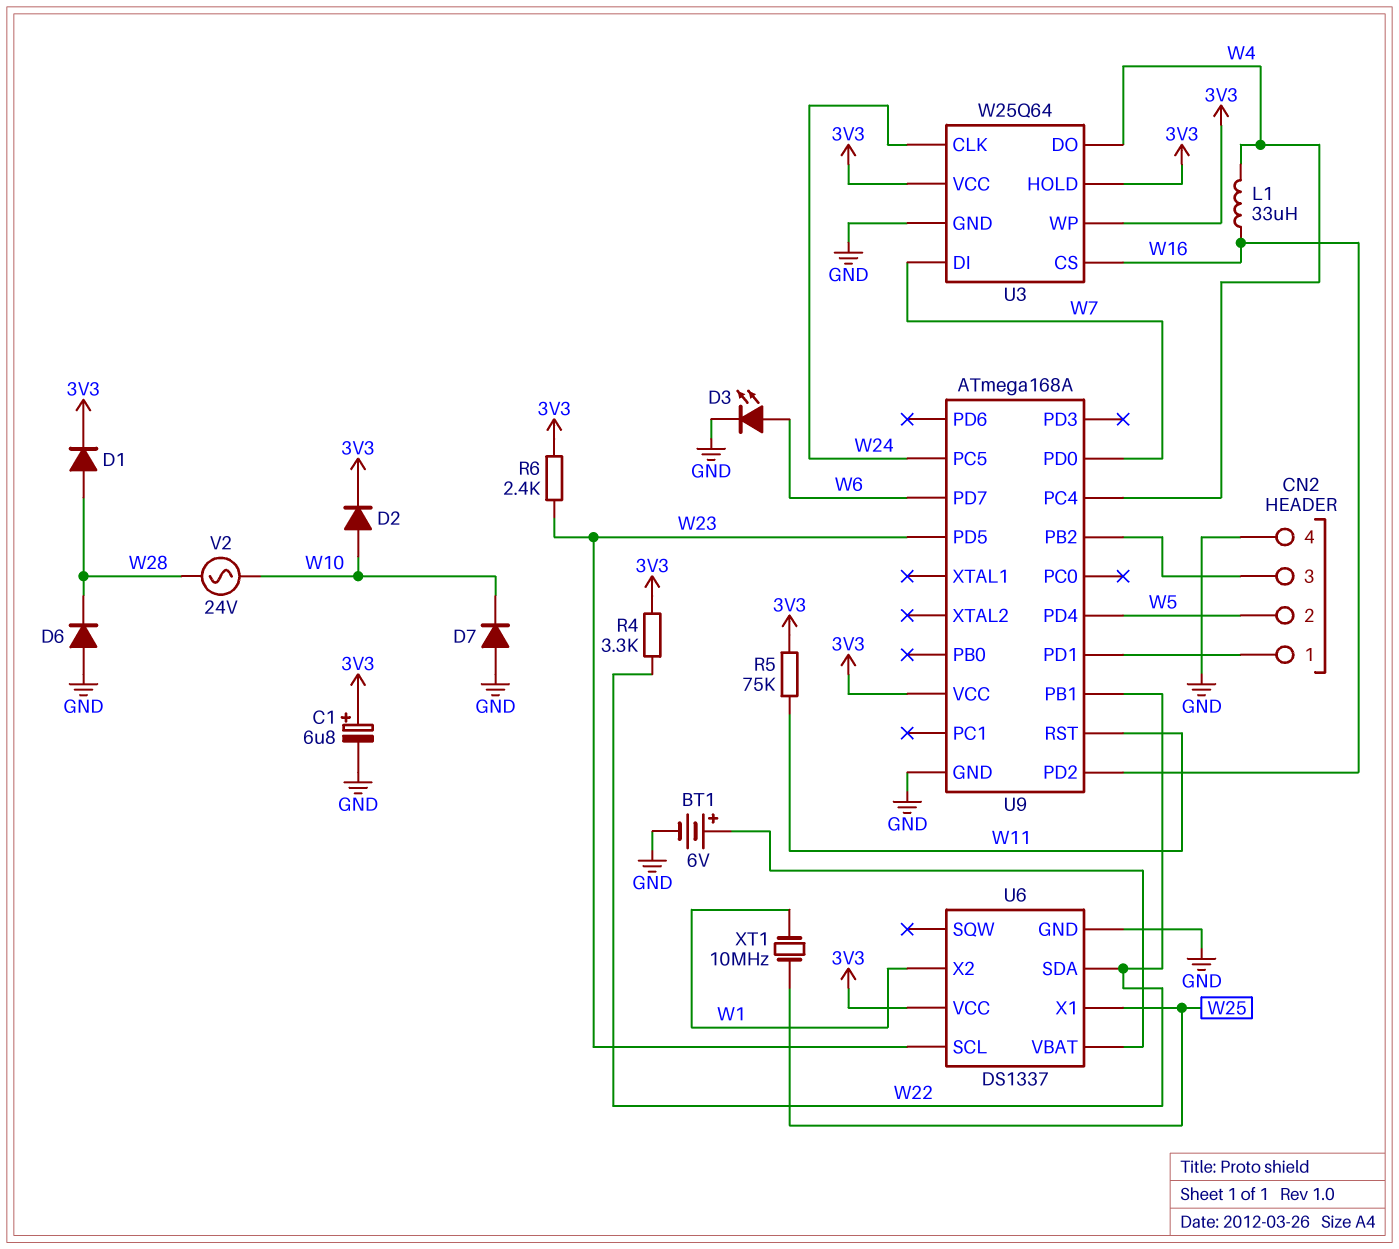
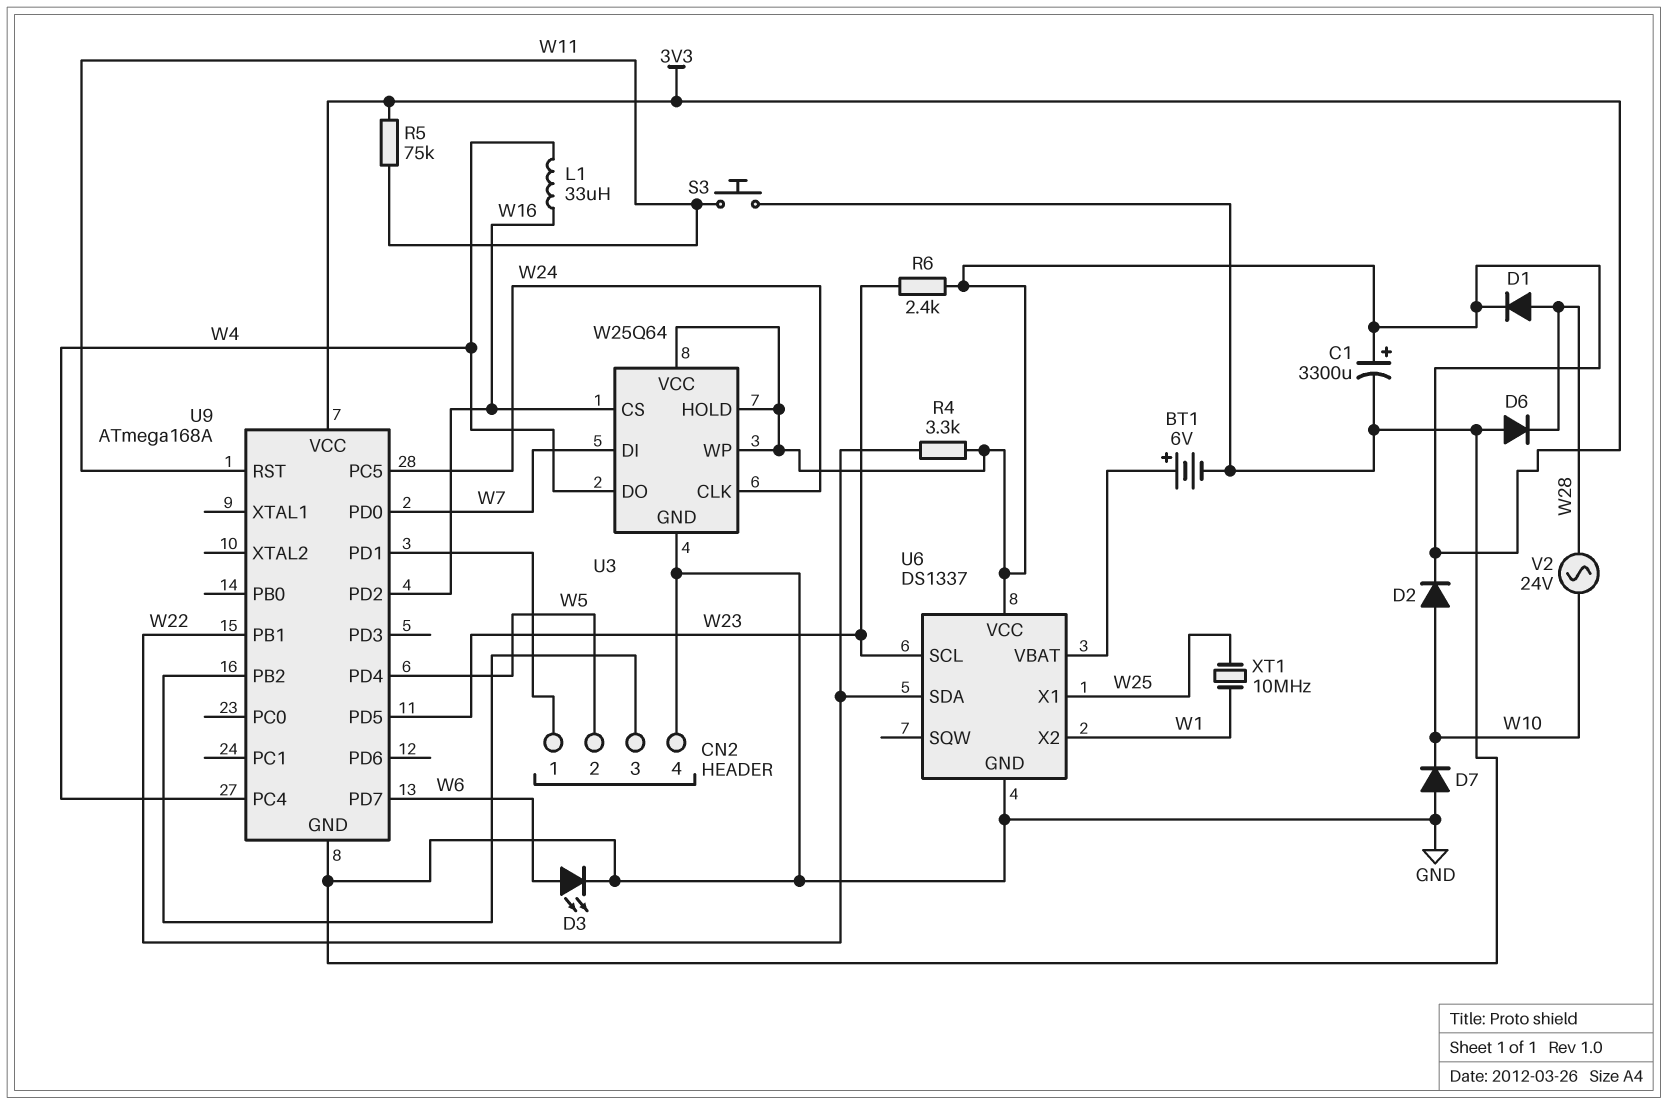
C1: 6.8uF (plus 3V3, minus GND) -> 3300uF (plus 3V3, minus GND)
S3: none -> button (GND, W11)

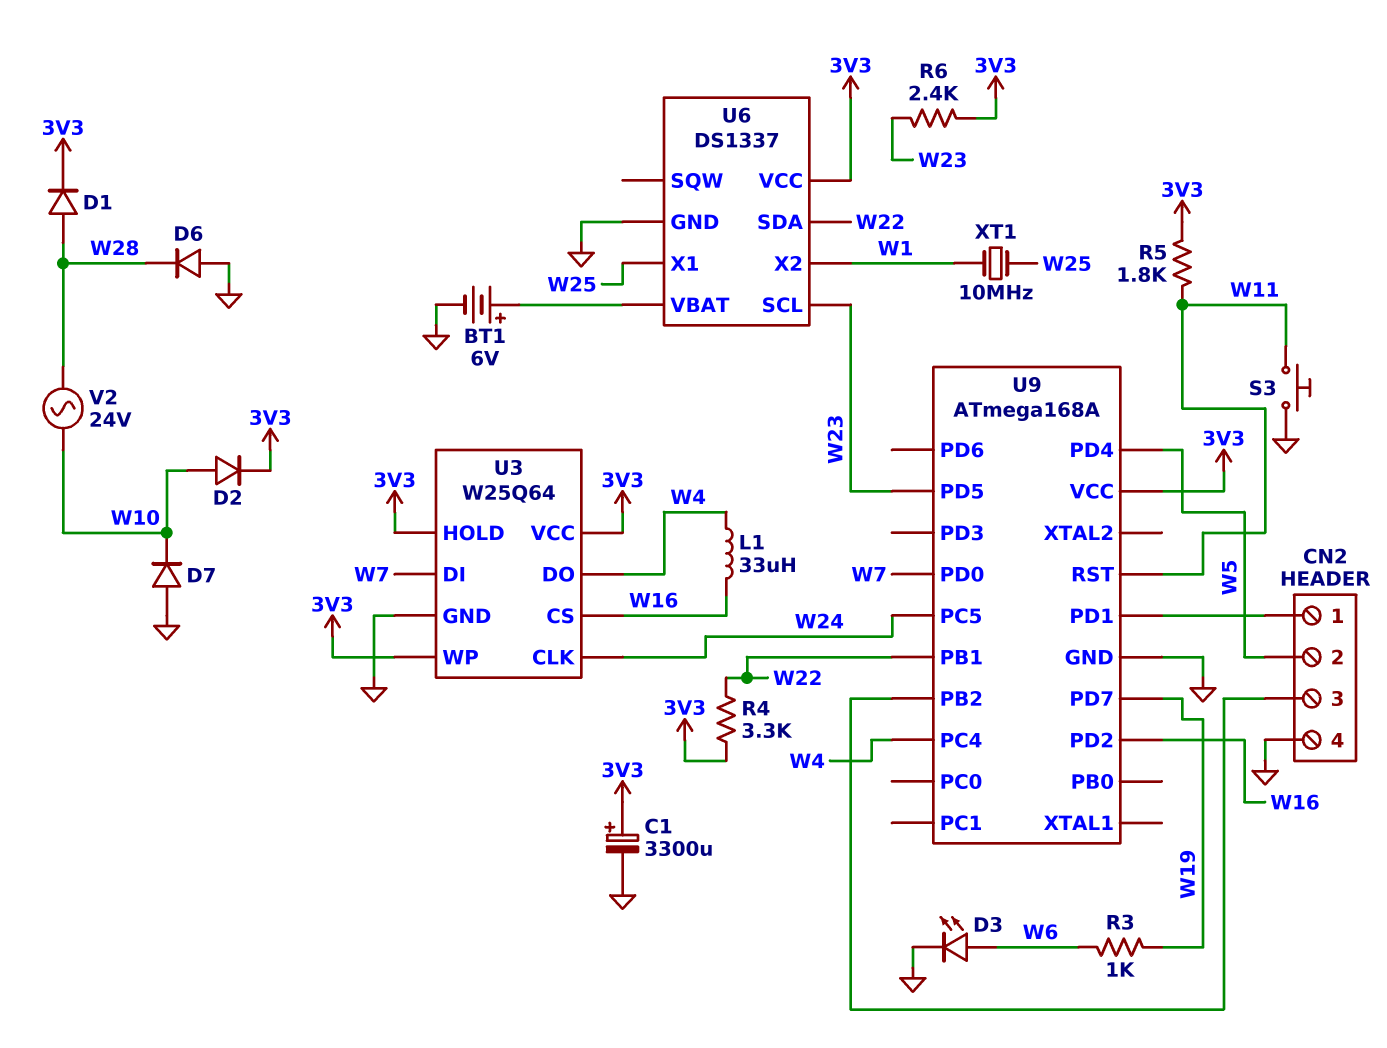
R3: none -> 1k (W6, W19)
R5: 75k (3V3, W11) -> 1.8k (3V3, W11)
U9 pin PD7: W6 -> W19

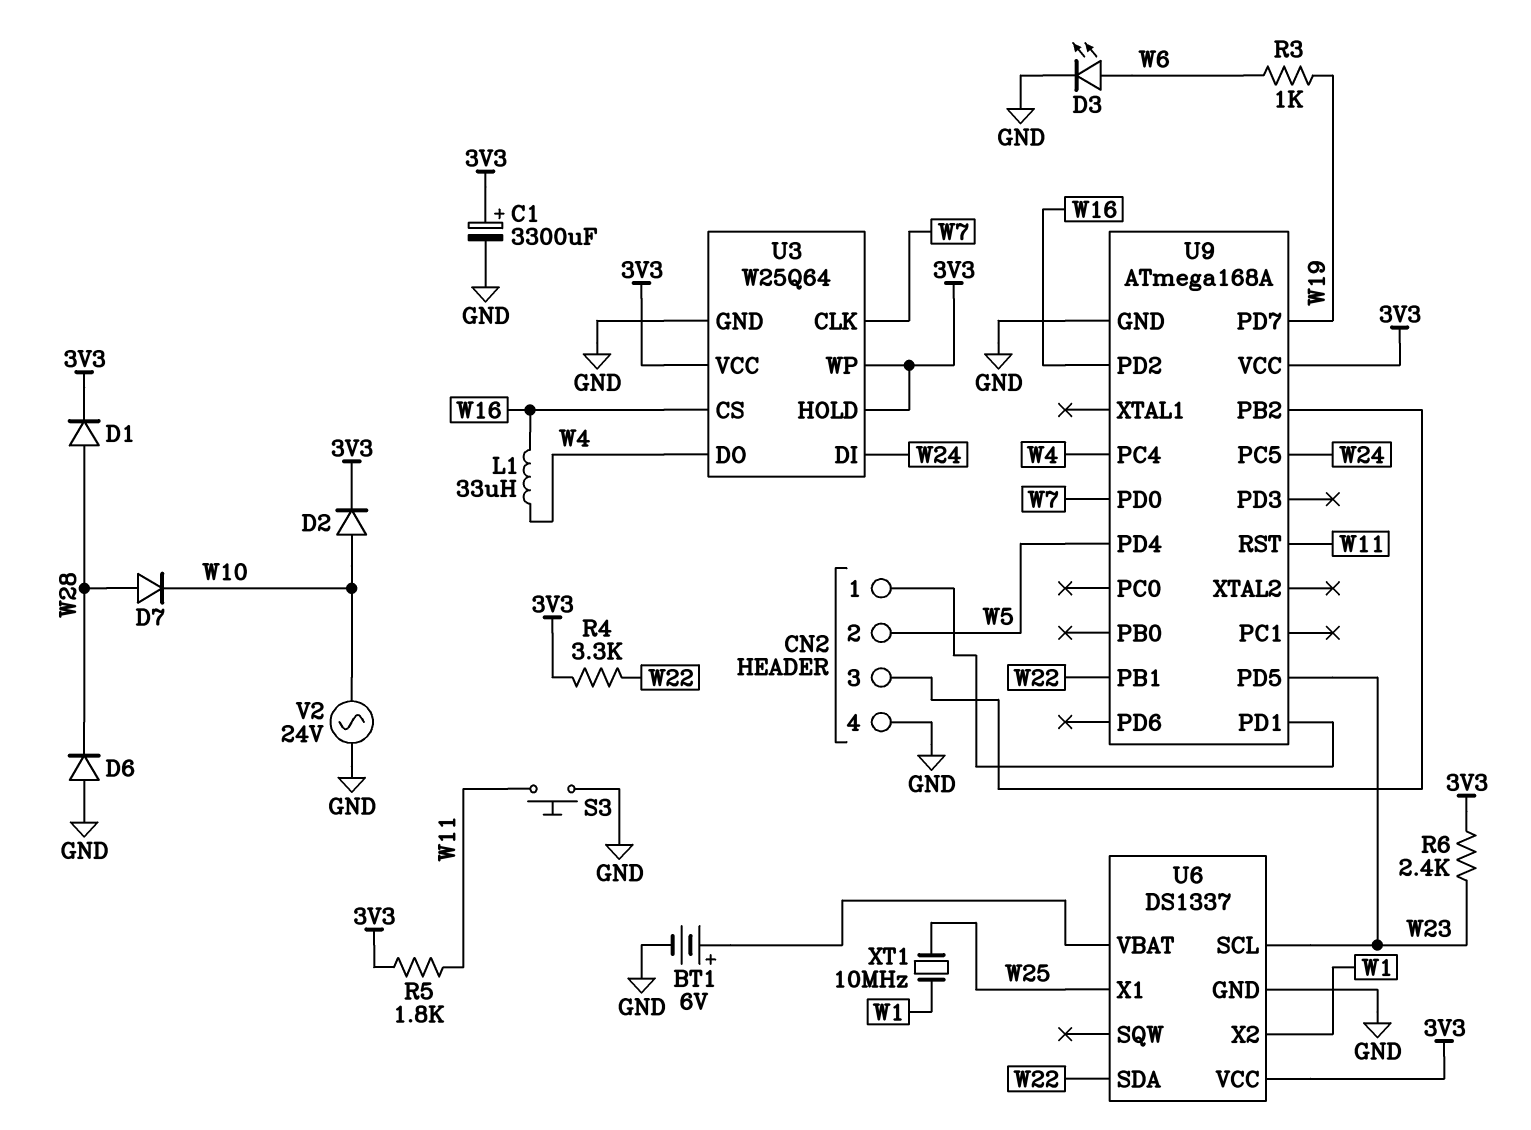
D7: diode (A GND, K W10) -> diode (A W28, K W10)
U3 pin CLK: W24 -> W7
U3 pin DI: W7 -> W24
V2: AC 24V (W10, W28) -> AC 24V (GND, W10)

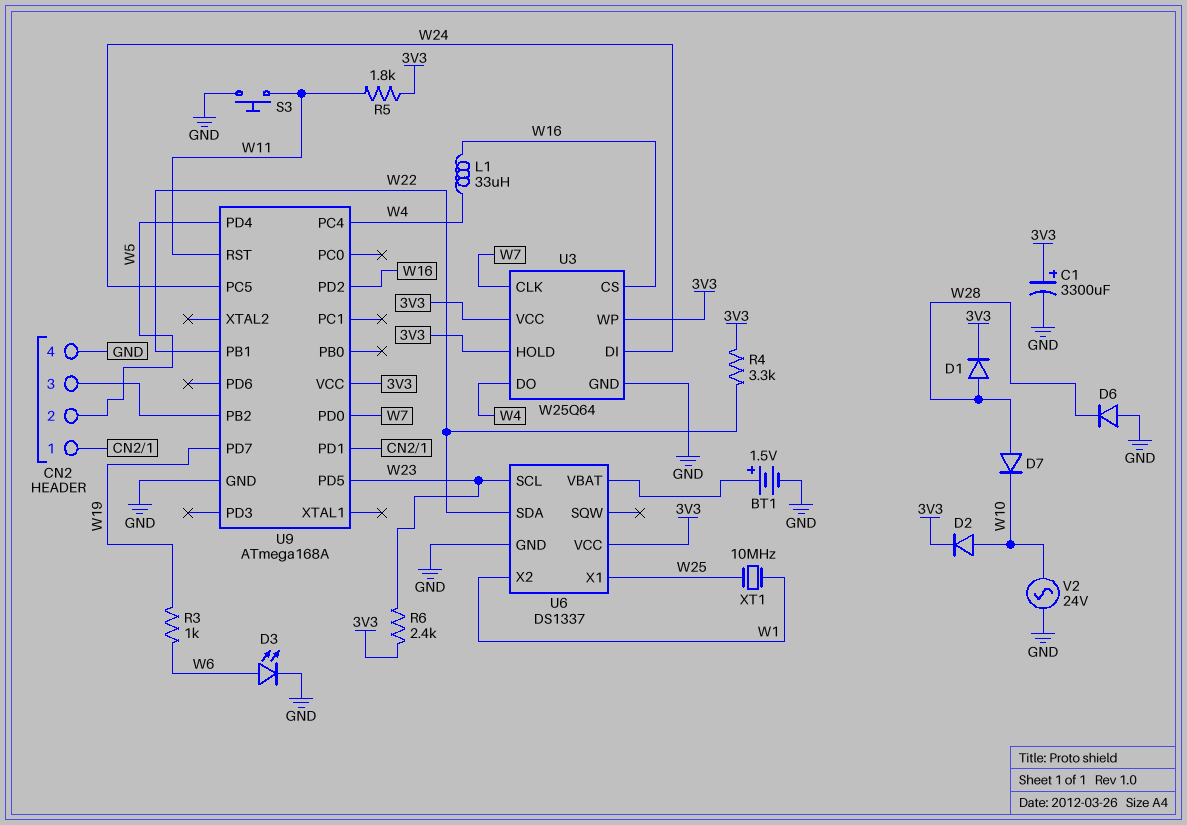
BT1: 6V (plus U6/VBAT, minus GND) -> 1.5V (plus U6/VBAT, minus GND)

